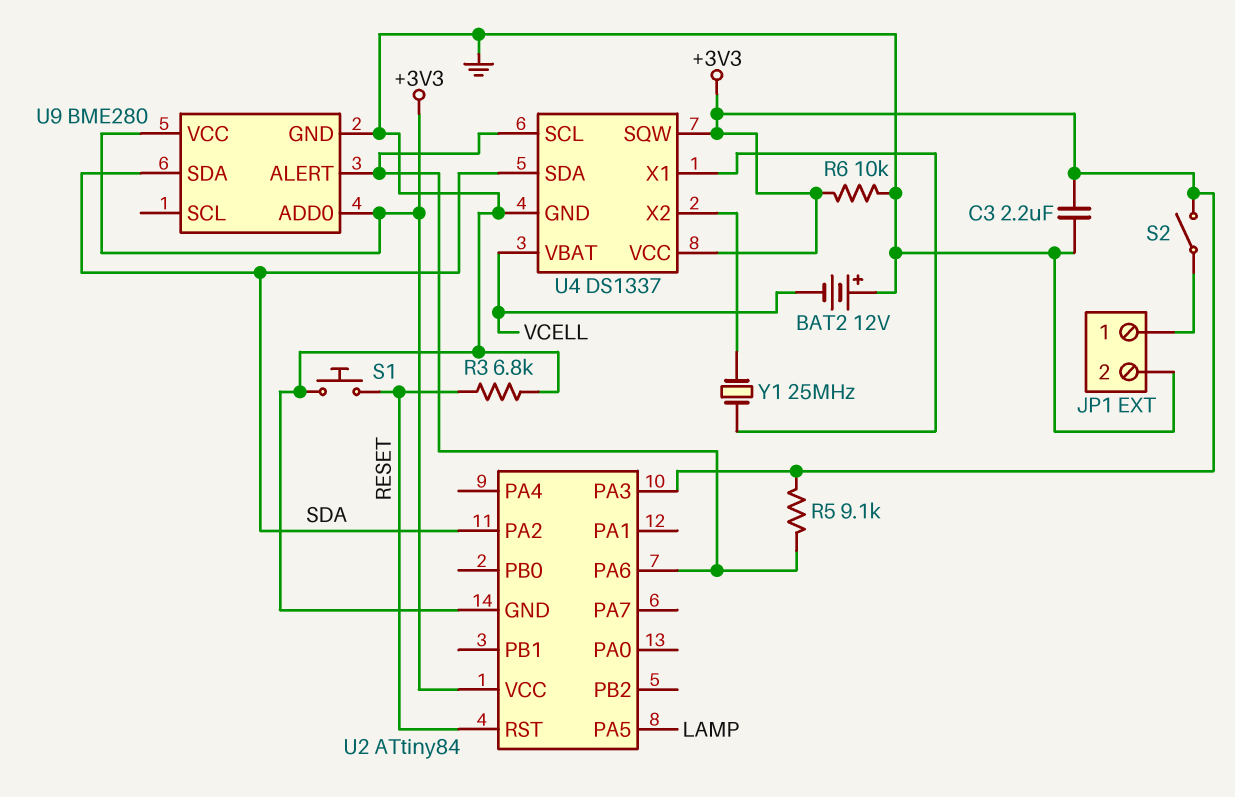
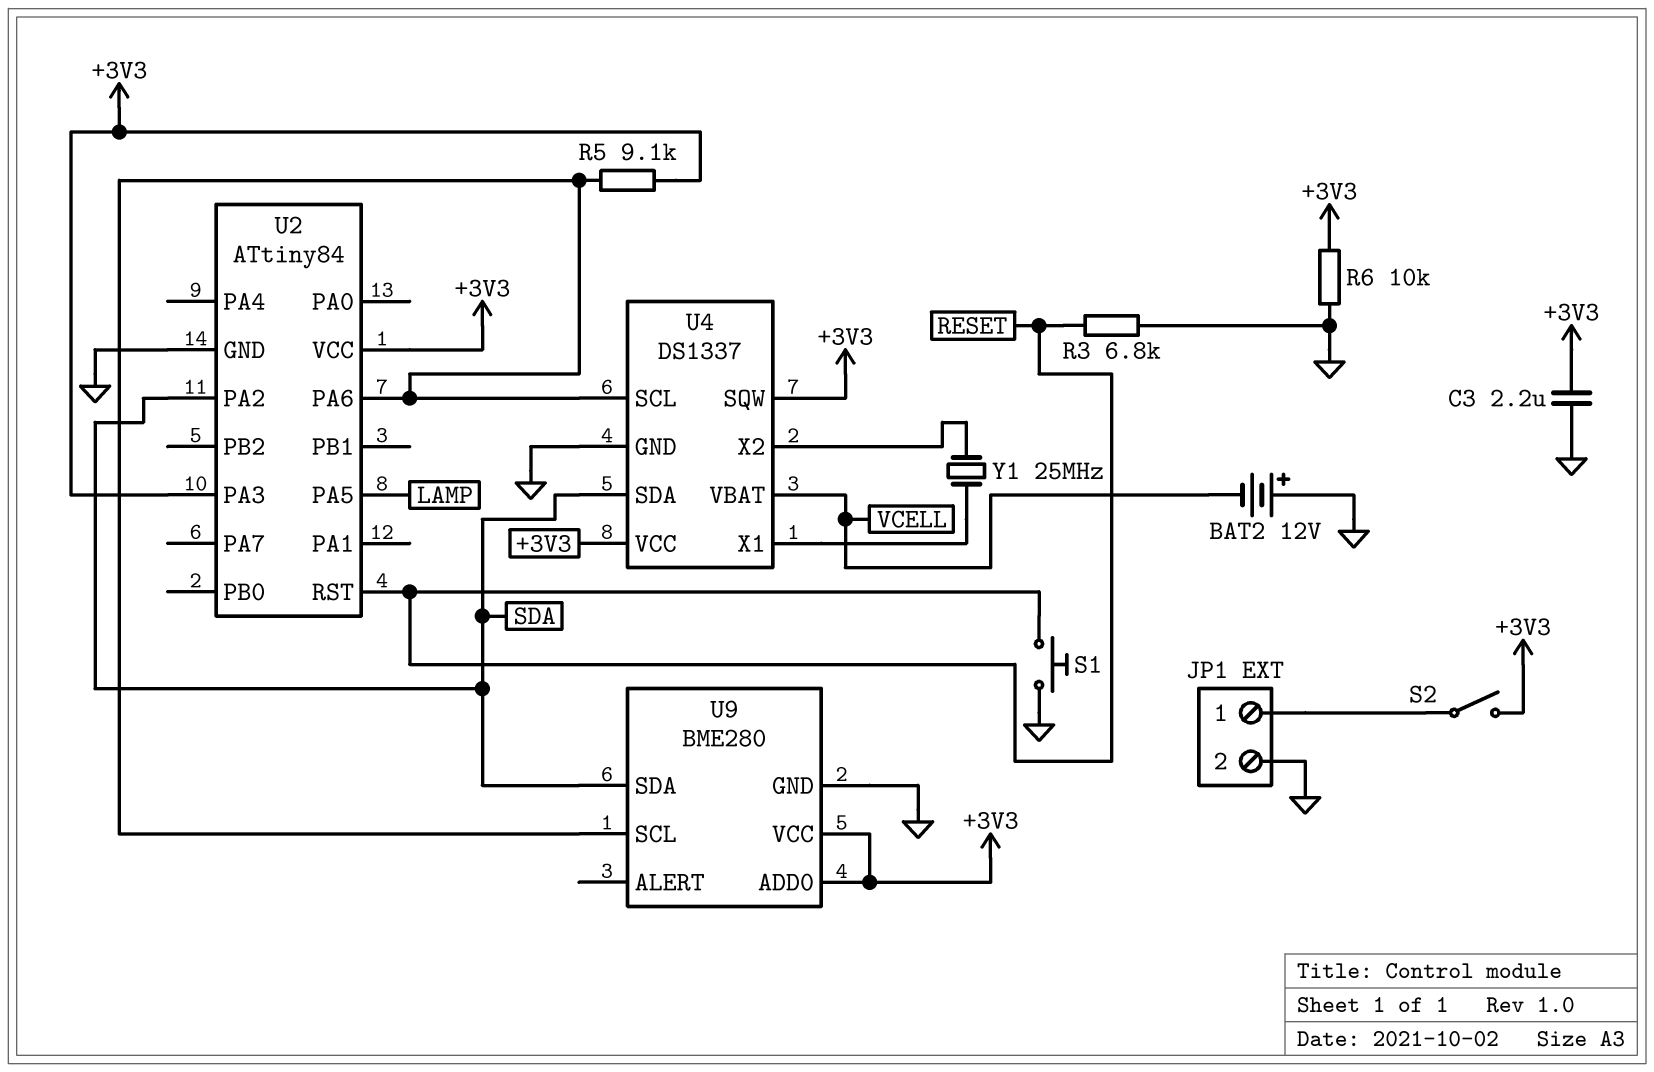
U9 pin ALERT: U2/PA6 -> none
U9 pin SCL: none -> U2/PA6

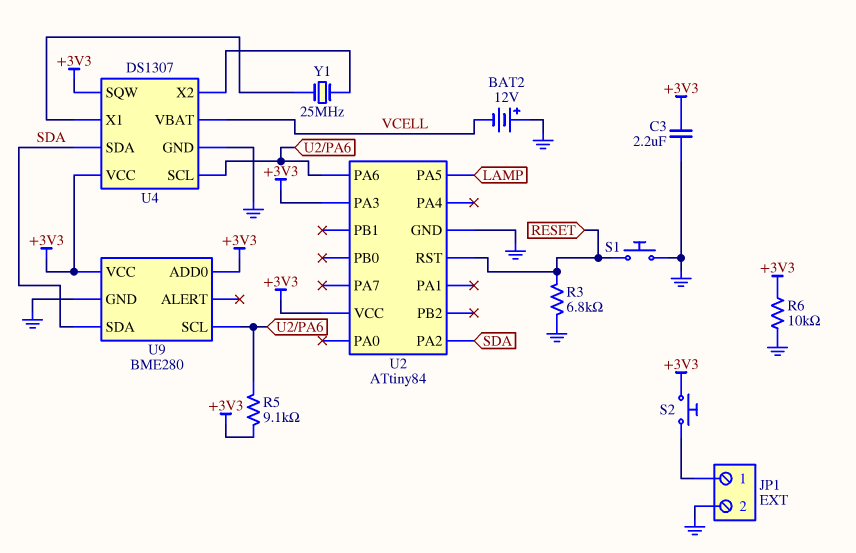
S2: switch (+3V3, JP1/1) -> button (+3V3, JP1/1)
U4: DS1337 -> DS1307

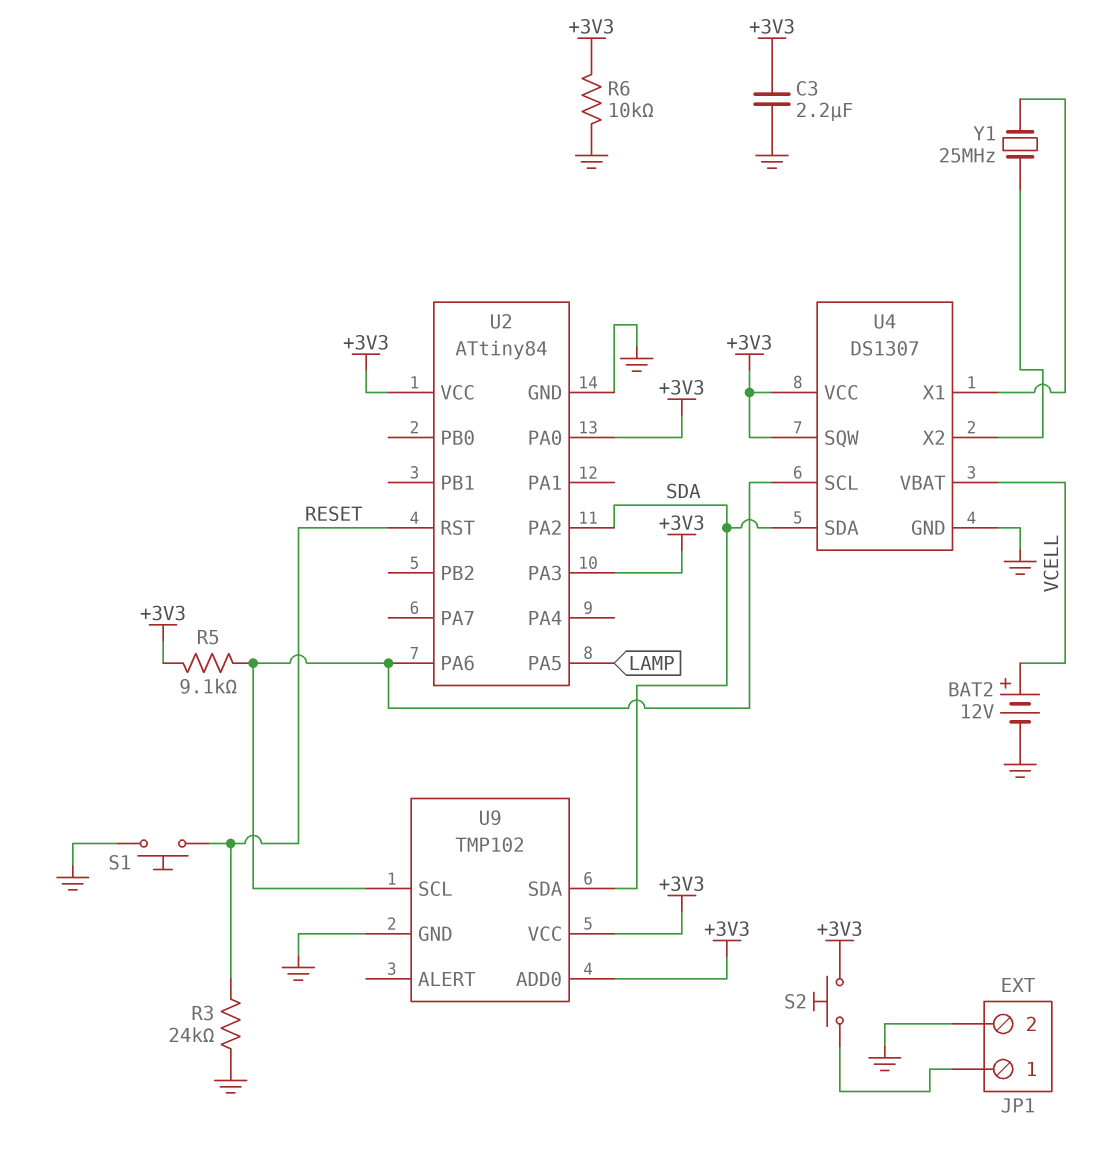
BAT2: 12V (plus GND, minus VCELL) -> 12V (plus VCELL, minus GND)
R3: 6.8k (GND, RESET) -> 24k (GND, RESET)
U2 pin PA0: none -> +3V3
U9: BME280 -> TMP102

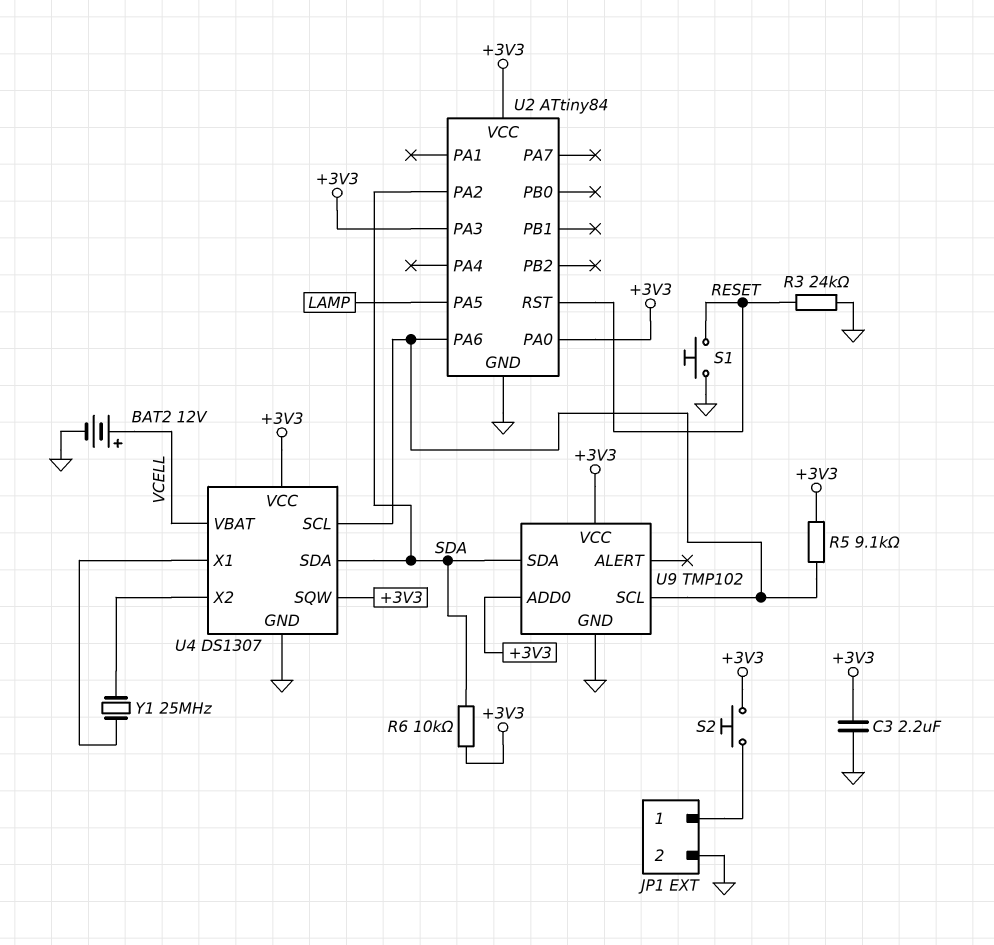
R6: 10k (+3V3, GND) -> 10k (+3V3, SDA)

